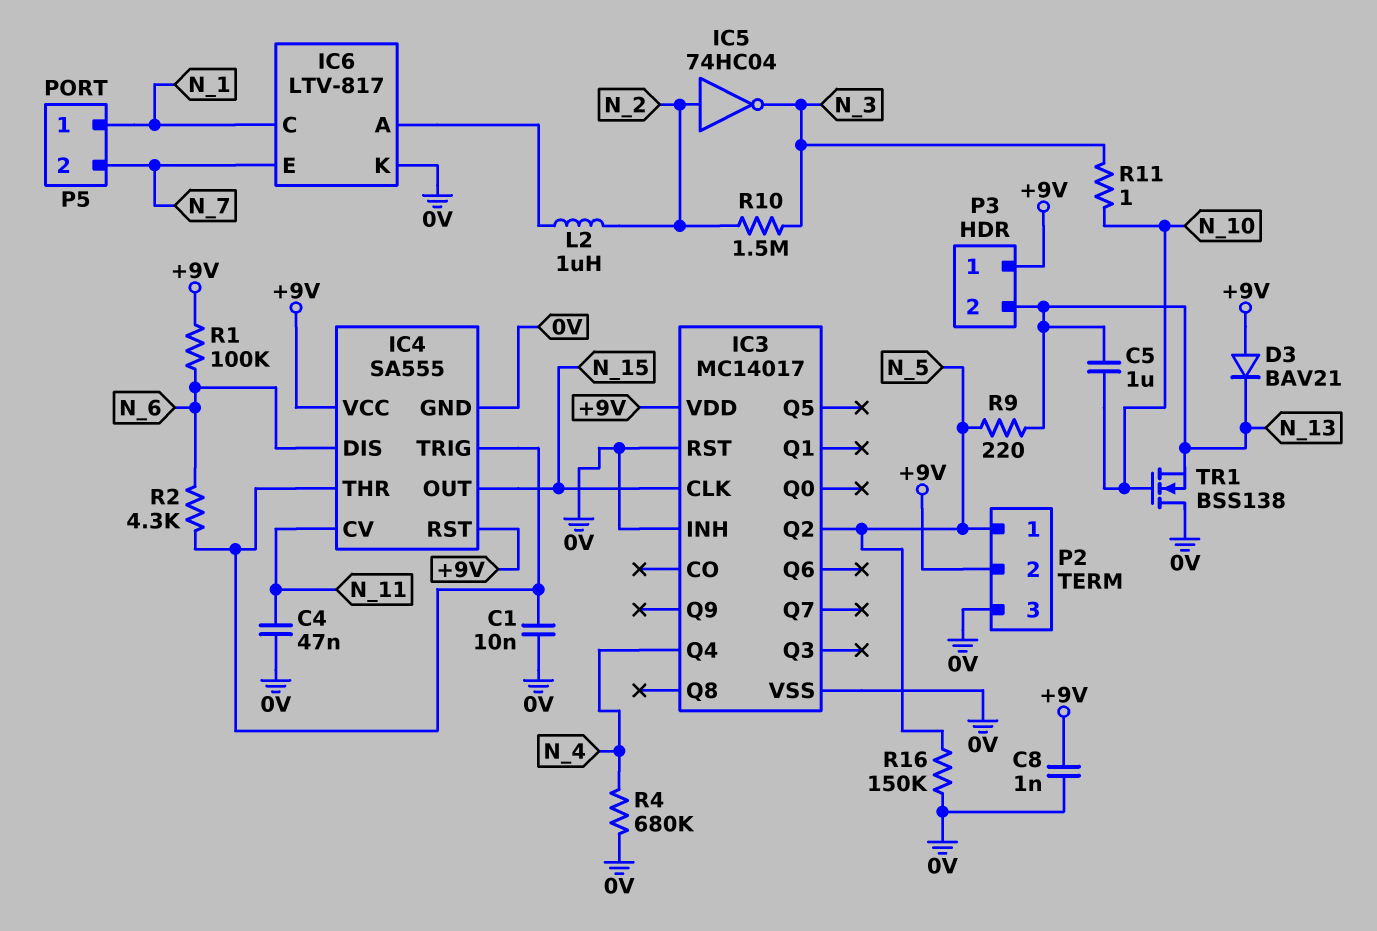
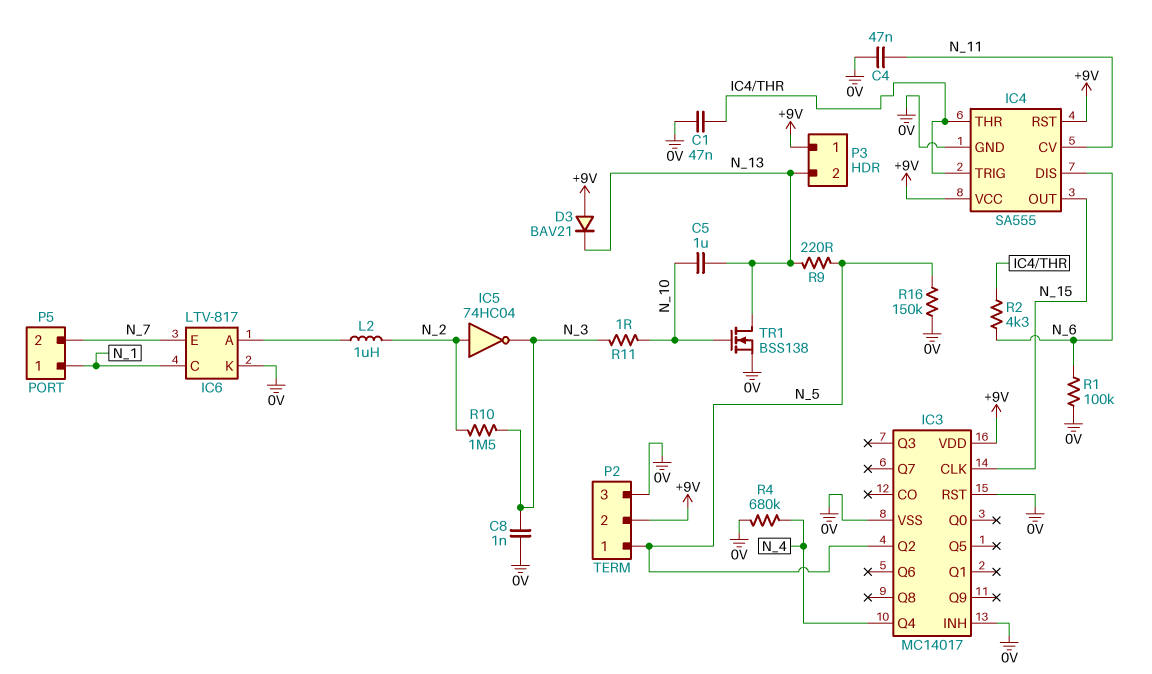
C1: 10nF (0V, IC4/THR) -> 47nF (0V, IC4/THR)
C8: 1nF (+9V, 0V) -> 1nF (0V, N_3)
R1: 100k (+9V, N_6) -> 100k (0V, N_6)
TR1: NMOS BSS138 (G N_10, D 0V, S N_13) -> NMOS BSS138 (G N_10, D N_13, S 0V)

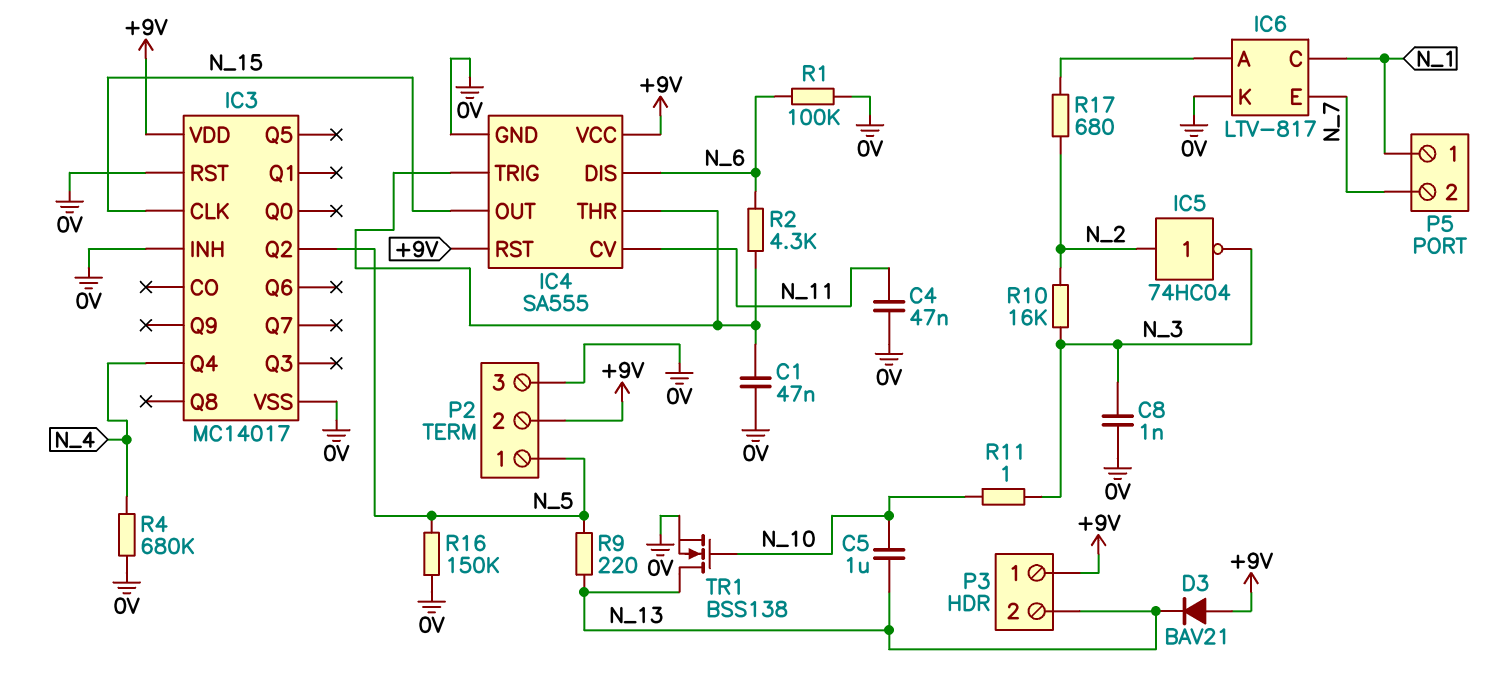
L2: 1uH (IC6/A, N_2) -> none
R10: 1.5M (N_2, N_3) -> 16k (N_2, N_3)
R17: none -> 680 (IC6/A, N_2)

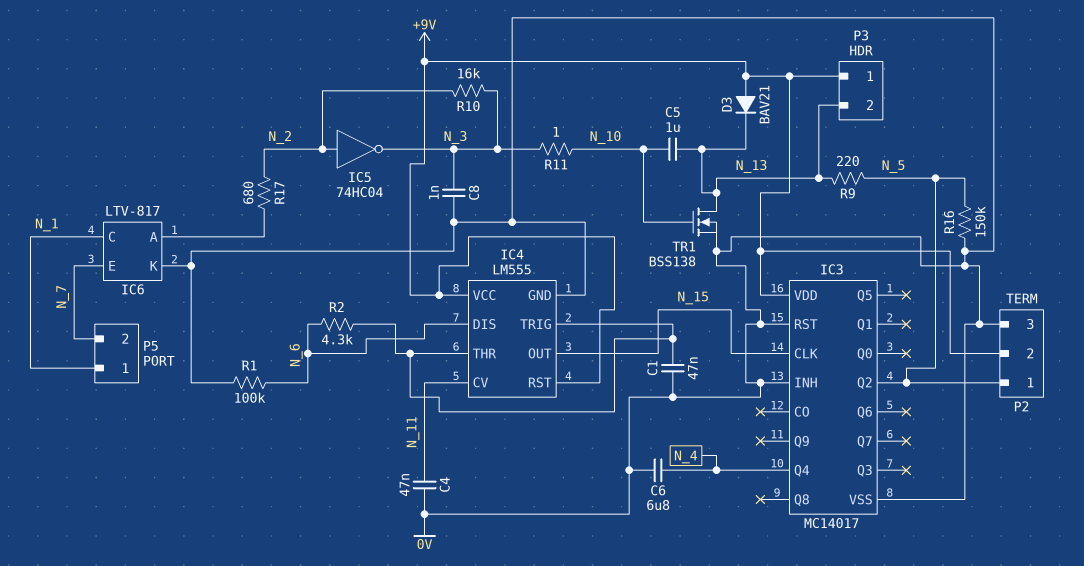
C6: none -> 6.8uF (0V, N_4)
IC4: SA555 -> LM555
R4: 680k (0V, N_4) -> none

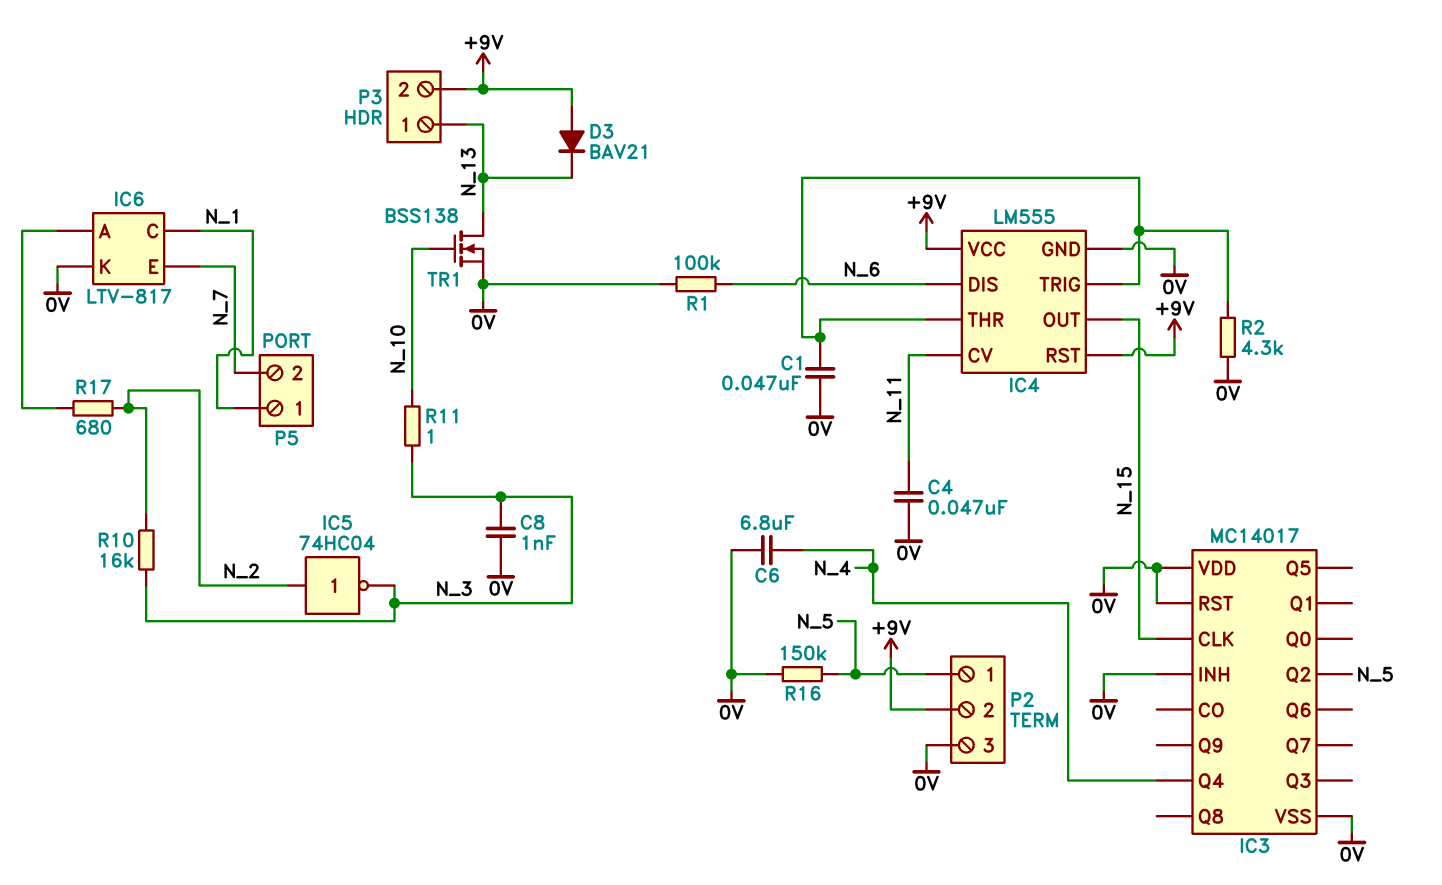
C5: 1uF (N_10, N_13) -> none
IC3 pin VDD: +9V -> 0V
P3 pin 1: +9V -> N_13
P3 pin 2: N_13 -> +9V
R2: 4.3k (IC4/THR, N_6) -> 4.3k (0V, IC4/THR)
R9: 220 (N_5, N_13) -> none

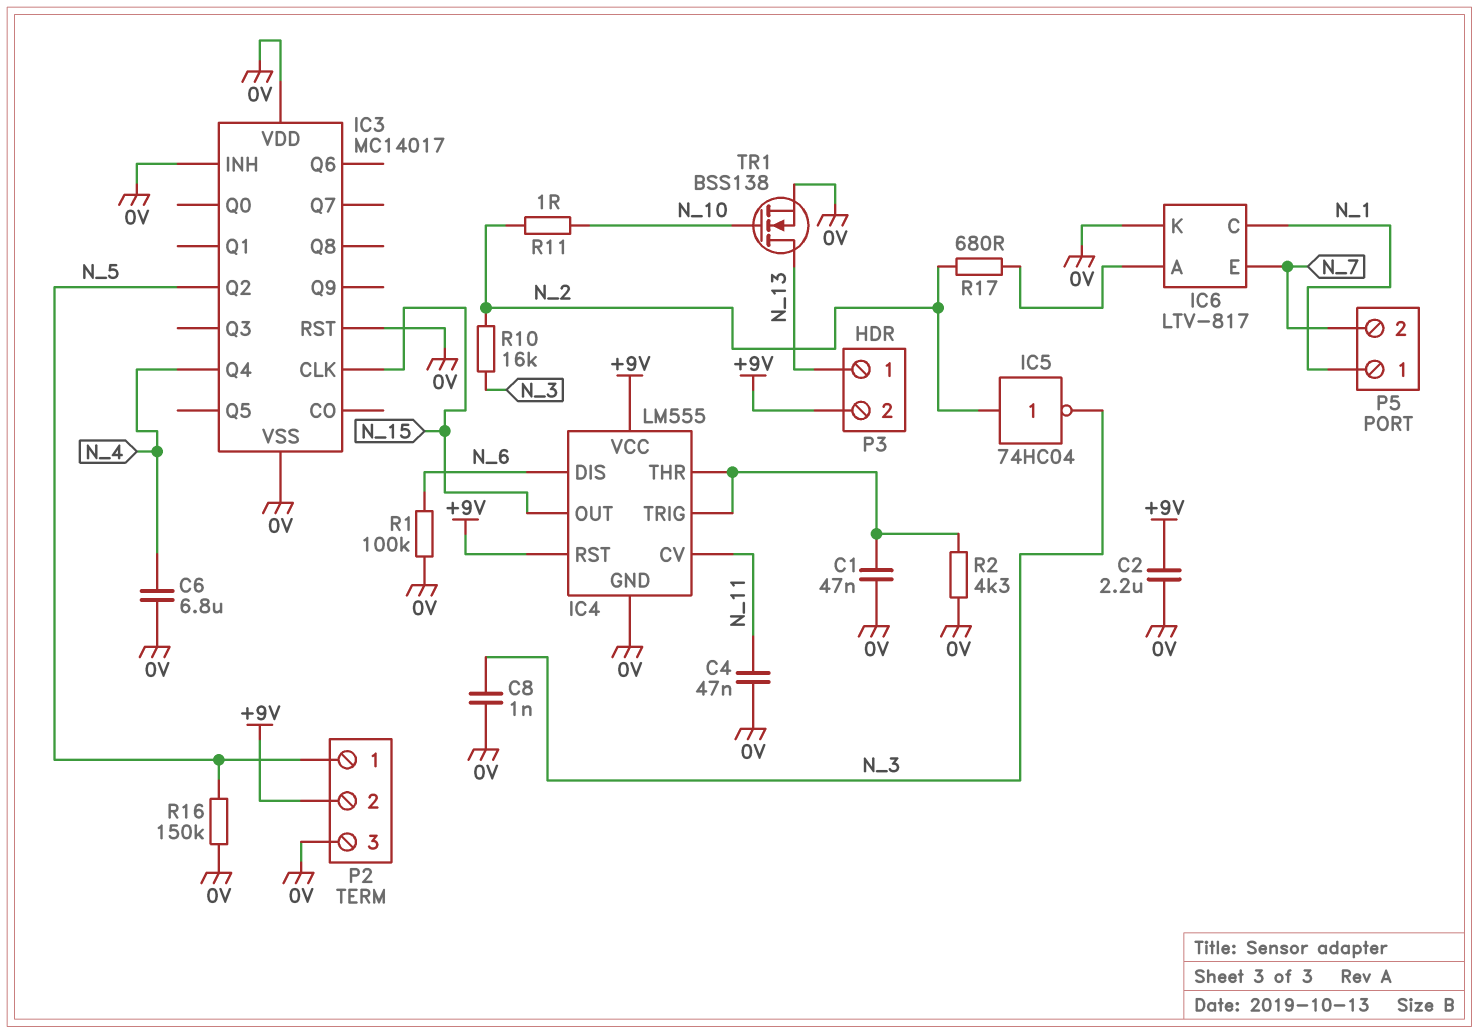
C2: none -> 2.2uF (+9V, 0V)
D3: diode BAV21 (A +9V, K N_13) -> none
R11: 1 (N_3, N_10) -> 1 (N_2, N_10)

